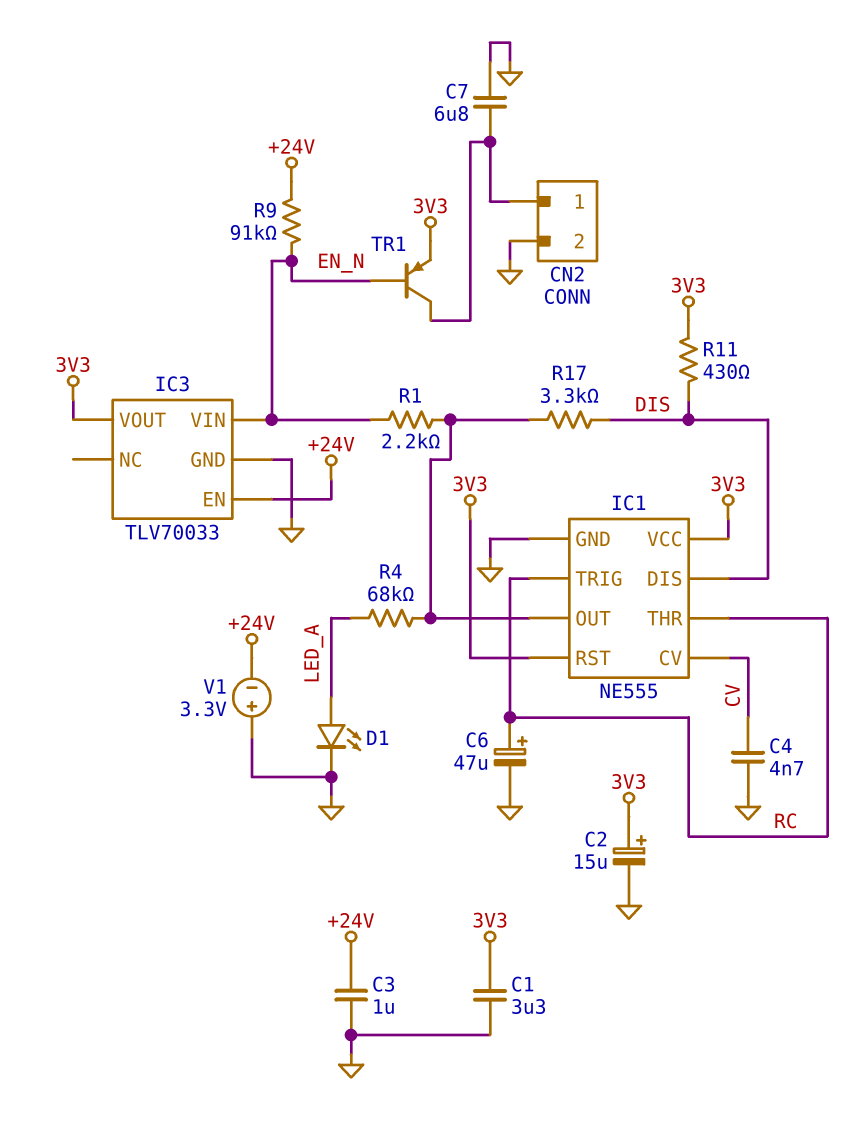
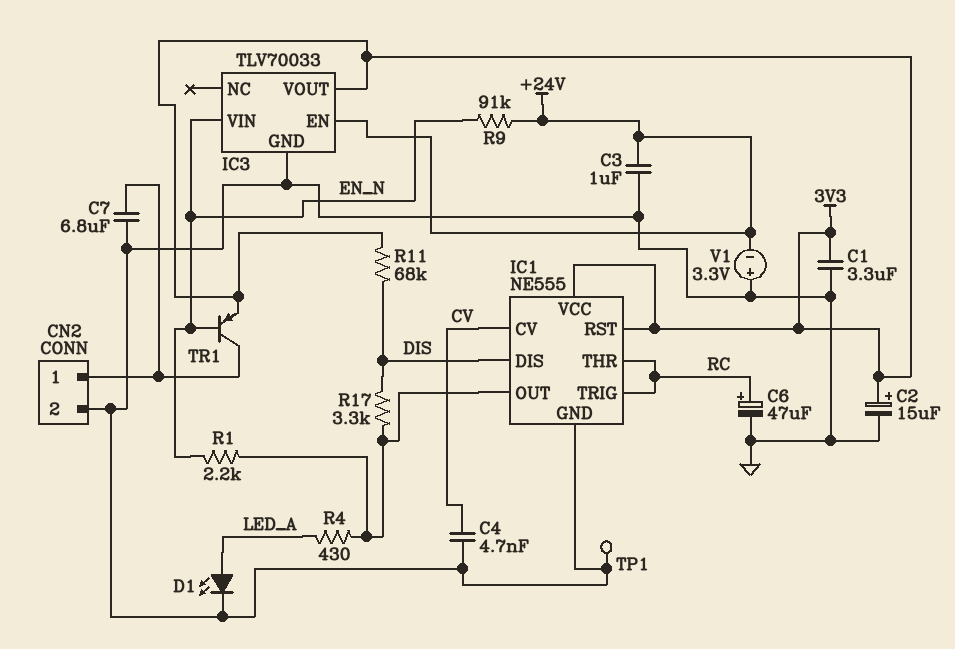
R4: 68k (IC1/OUT, LED_A) -> 430 (IC1/OUT, LED_A)
R11: 430 (3V3, DIS) -> 68k (3V3, DIS)
TP1: none -> test point (GND)

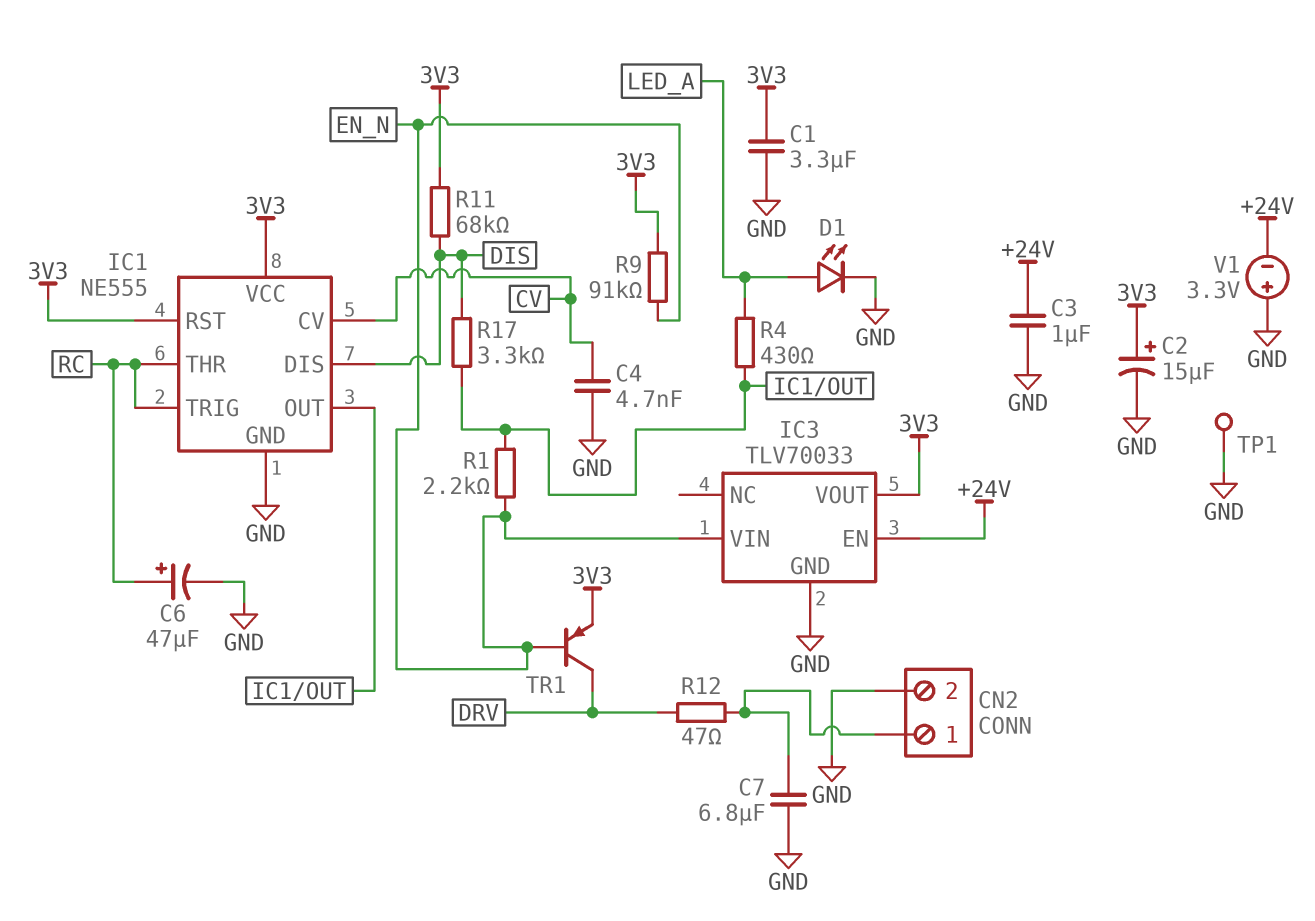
R9: 91k (+24V, EN_N) -> 91k (3V3, EN_N)
R12: none -> 47 (CN2/1, DRV)
TR1: PNP (B EN_N, C CN2/1, E 3V3) -> PNP (B EN_N, C DRV, E 3V3)

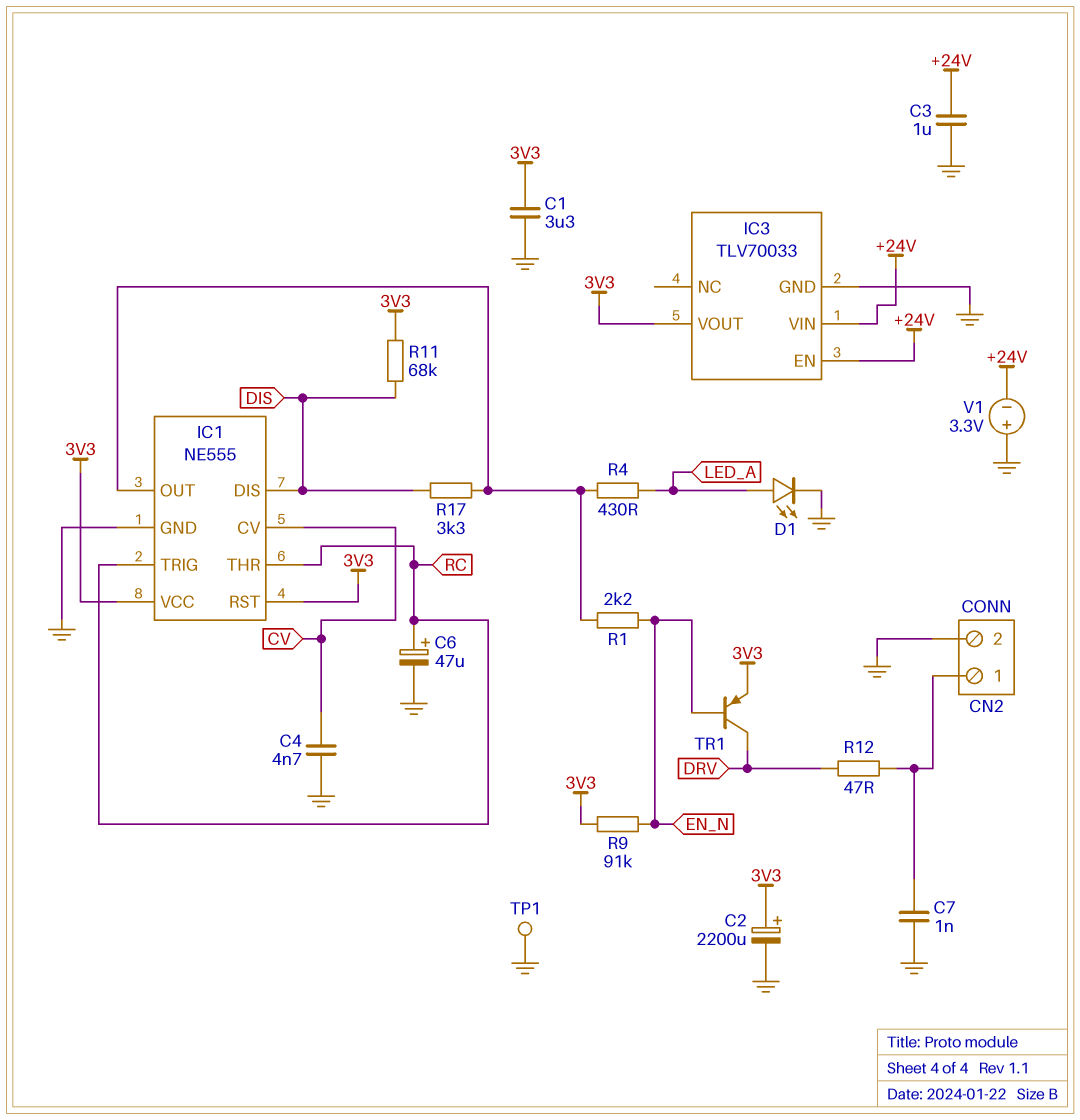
C2: 15uF (plus 3V3, minus GND) -> 2200uF (plus 3V3, minus GND)
C7: 6.8uF (CN2/1, GND) -> 1nF (CN2/1, GND)
IC3 pin VIN: EN_N -> +24V

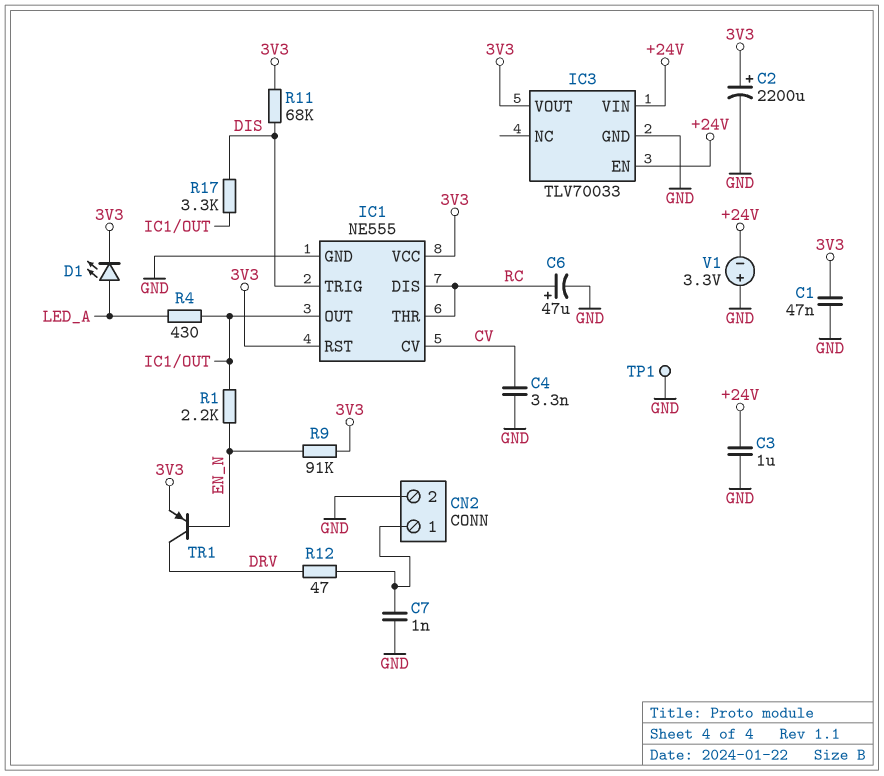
C1: 3.3uF (3V3, GND) -> 47nF (3V3, GND)
C4: 4.7nF (CV, GND) -> 3.3nF (CV, GND)
D1: LED (A LED_A, K GND) -> LED (A LED_A, K 3V3)
IC1 pin DIS: DIS -> RC
IC1 pin TRIG: RC -> DIS

